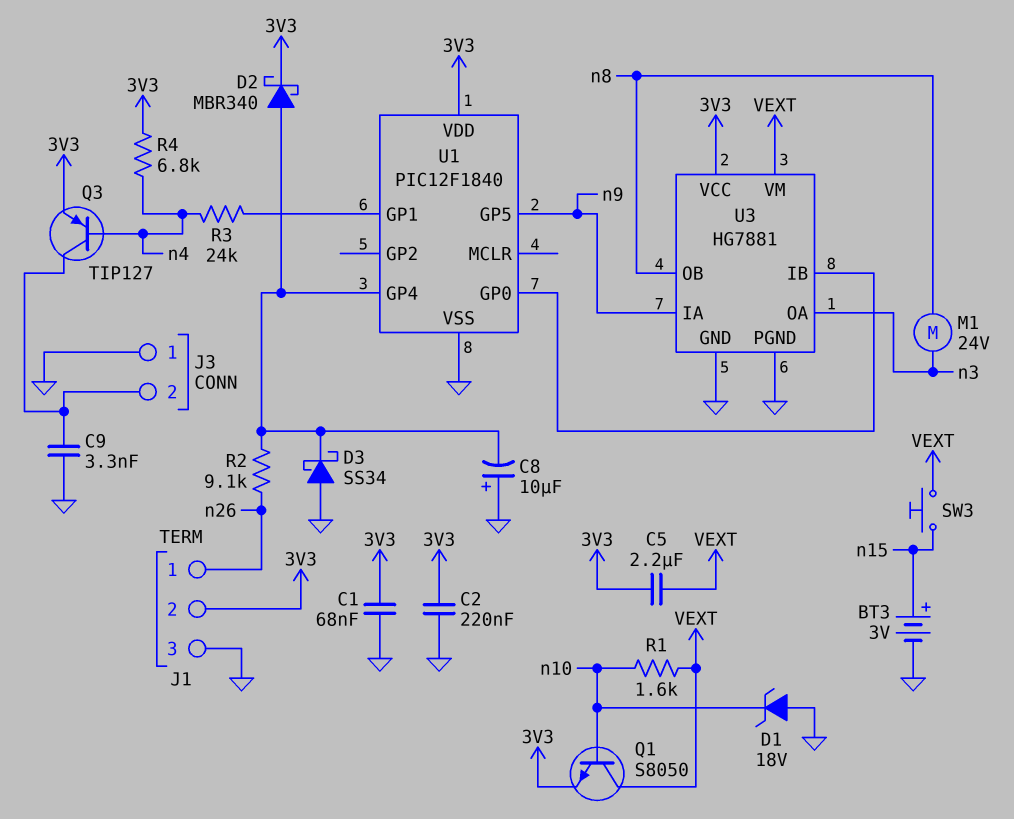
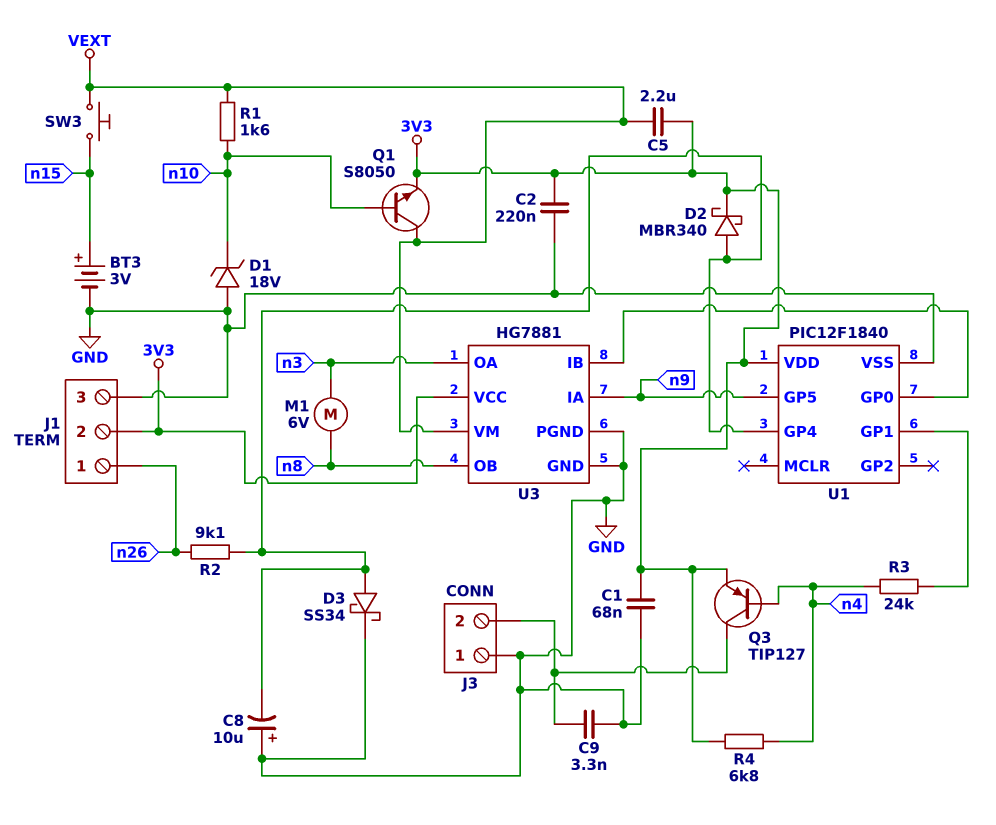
D3: schottky SS34 (A GND, K U1/GP4) -> schottky SS34 (A U1/GP4, K GND)
M1: motor 24V (n3, n8) -> motor 6V (n3, n8)

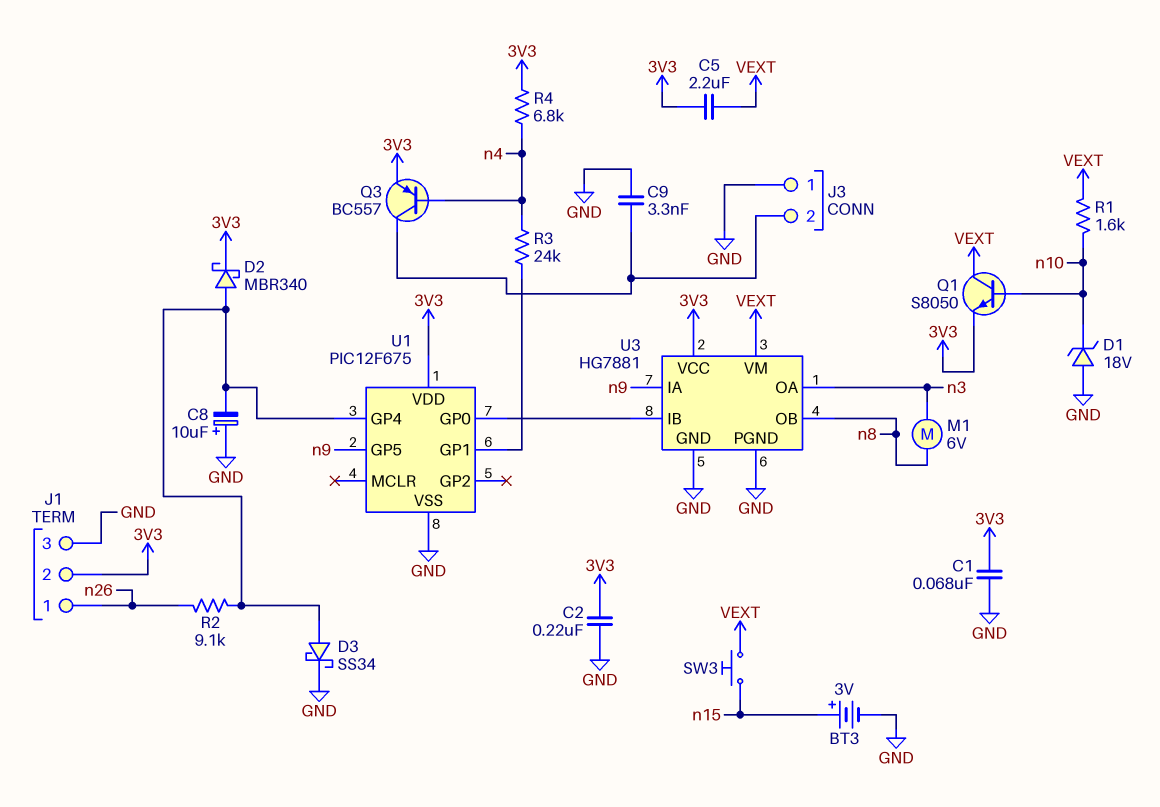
Q3: PNP TIP127 (B n4, C J3/2, E 3V3) -> PNP BC557 (B n4, C J3/2, E 3V3)
U1: PIC12F1840 -> PIC12F675

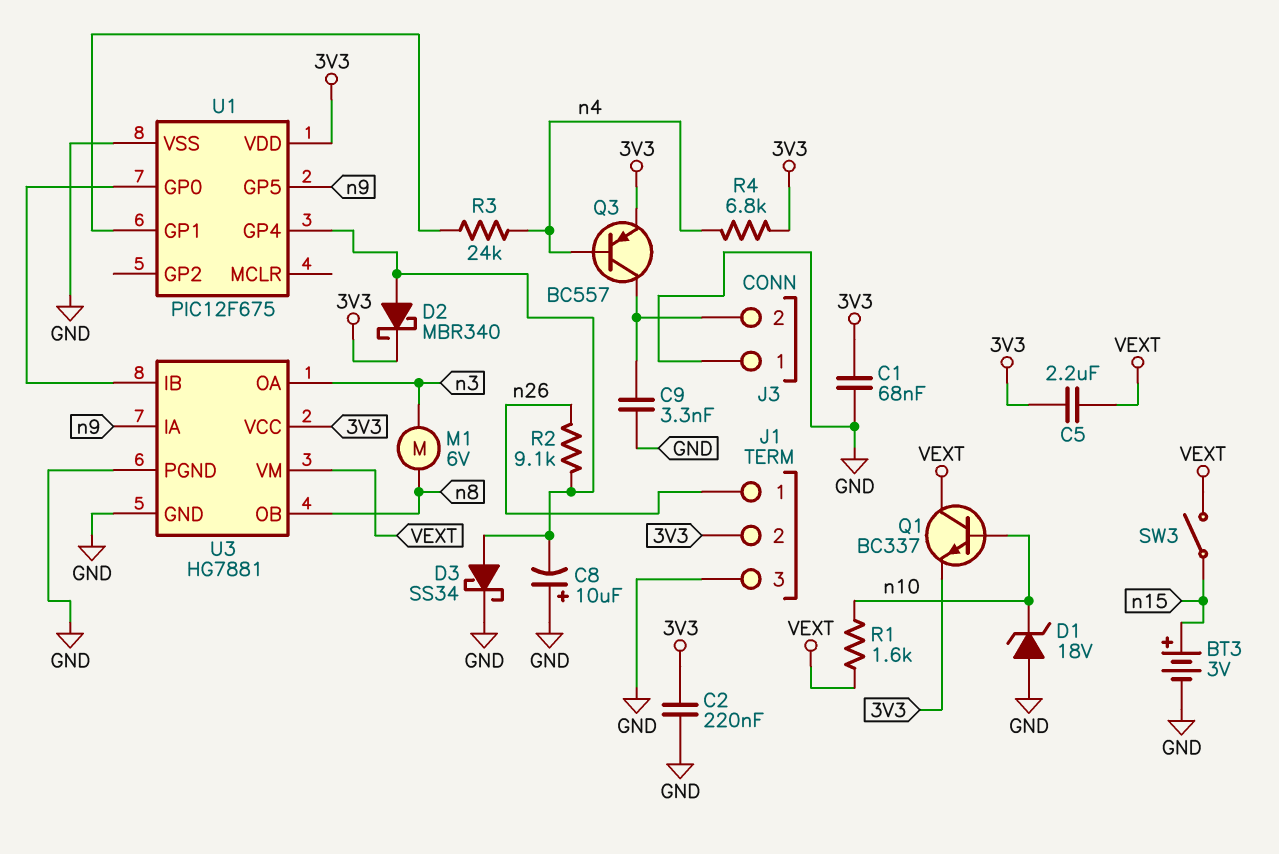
Q1: NPN S8050 (B n10, C VEXT, E 3V3) -> NPN BC337 (B n10, C VEXT, E 3V3)
SW3: button (VEXT, n15) -> switch (VEXT, n15)

